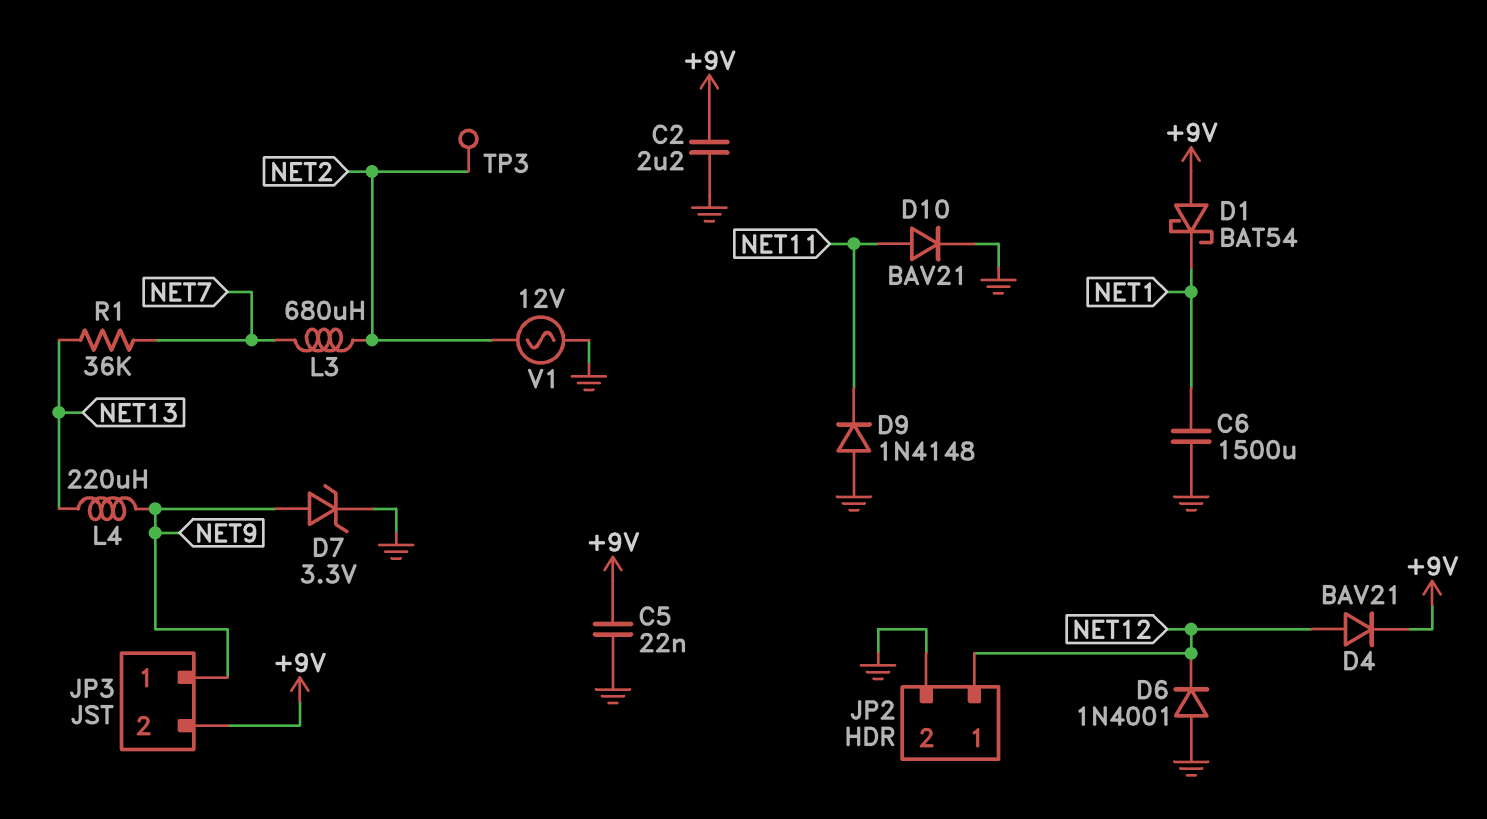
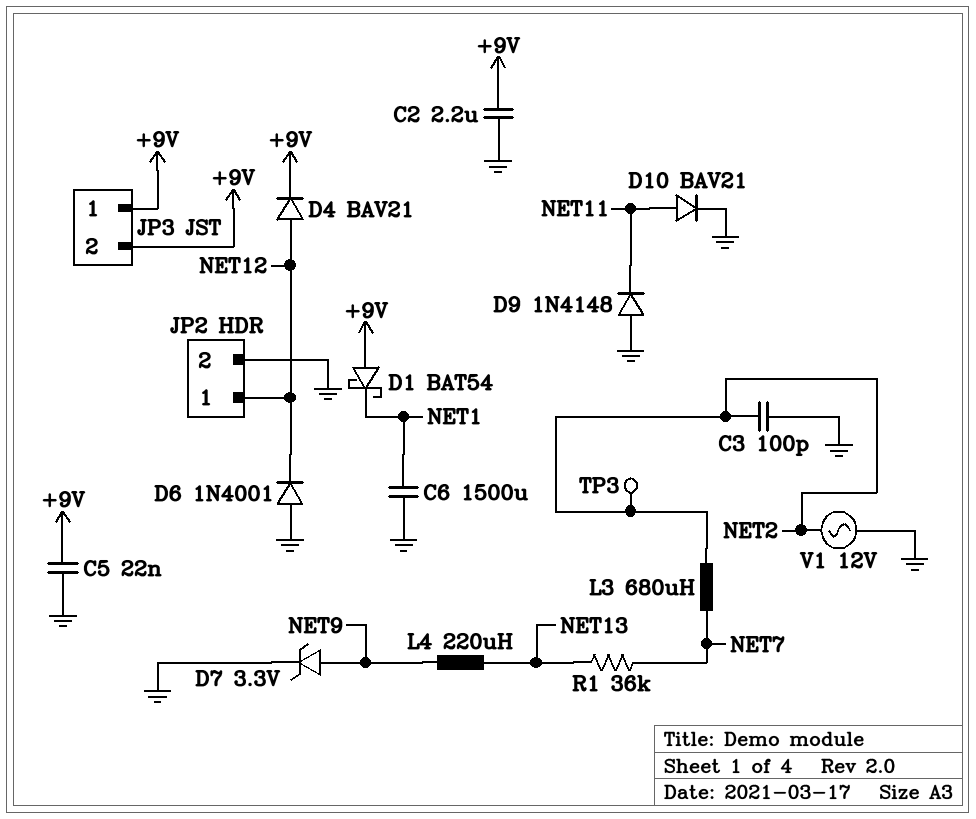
C3: none -> 100pF (GND, NET2)
JP3 pin 1: NET9 -> +9V

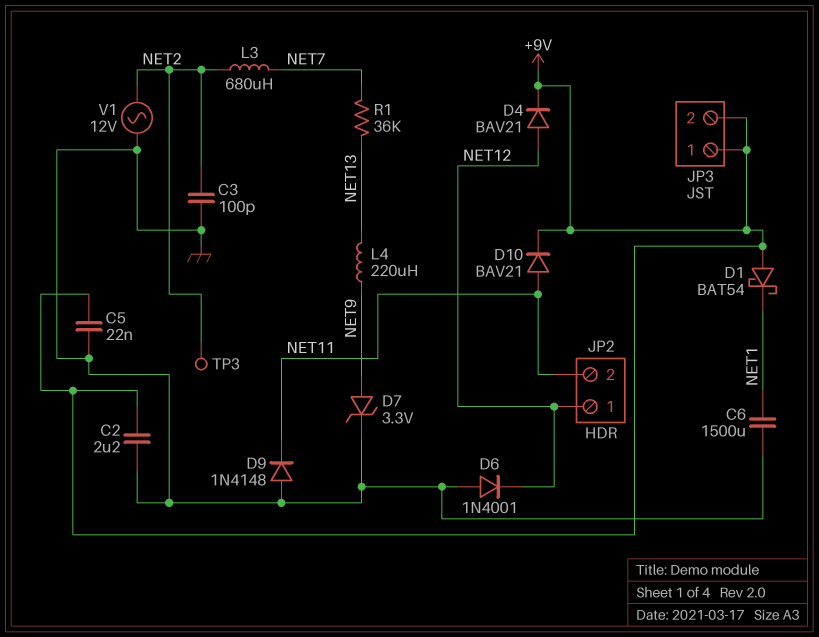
D10: diode BAV21 (A NET11, K GND) -> diode BAV21 (A NET11, K +9V)
JP2 pin 2: GND -> NET11

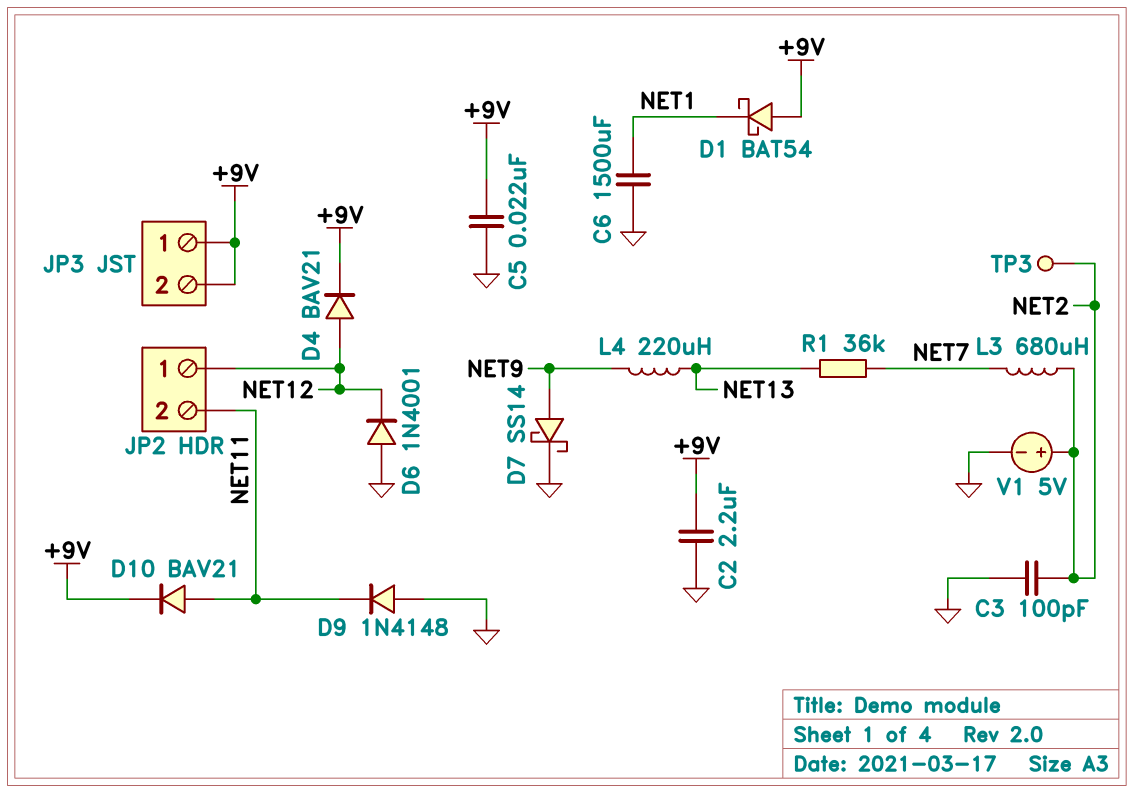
D7: zener 3.3V (A NET9, K GND) -> schottky SS14 (A NET9, K GND)
V1: AC 12V (GND, NET2) -> 5V (plus NET2, minus GND)

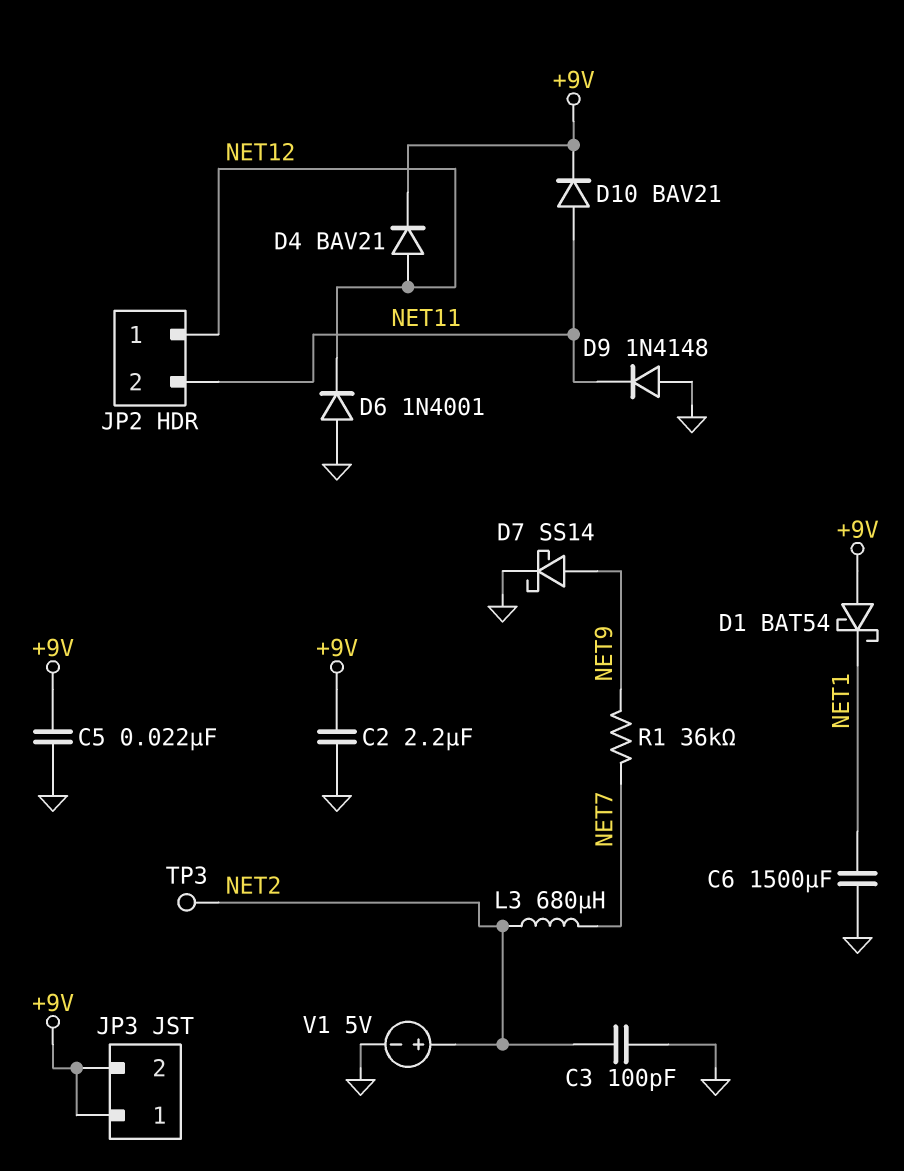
L4: 220uH (NET9, NET13) -> none
R1: 36k (NET7, NET13) -> 36k (NET7, NET9)

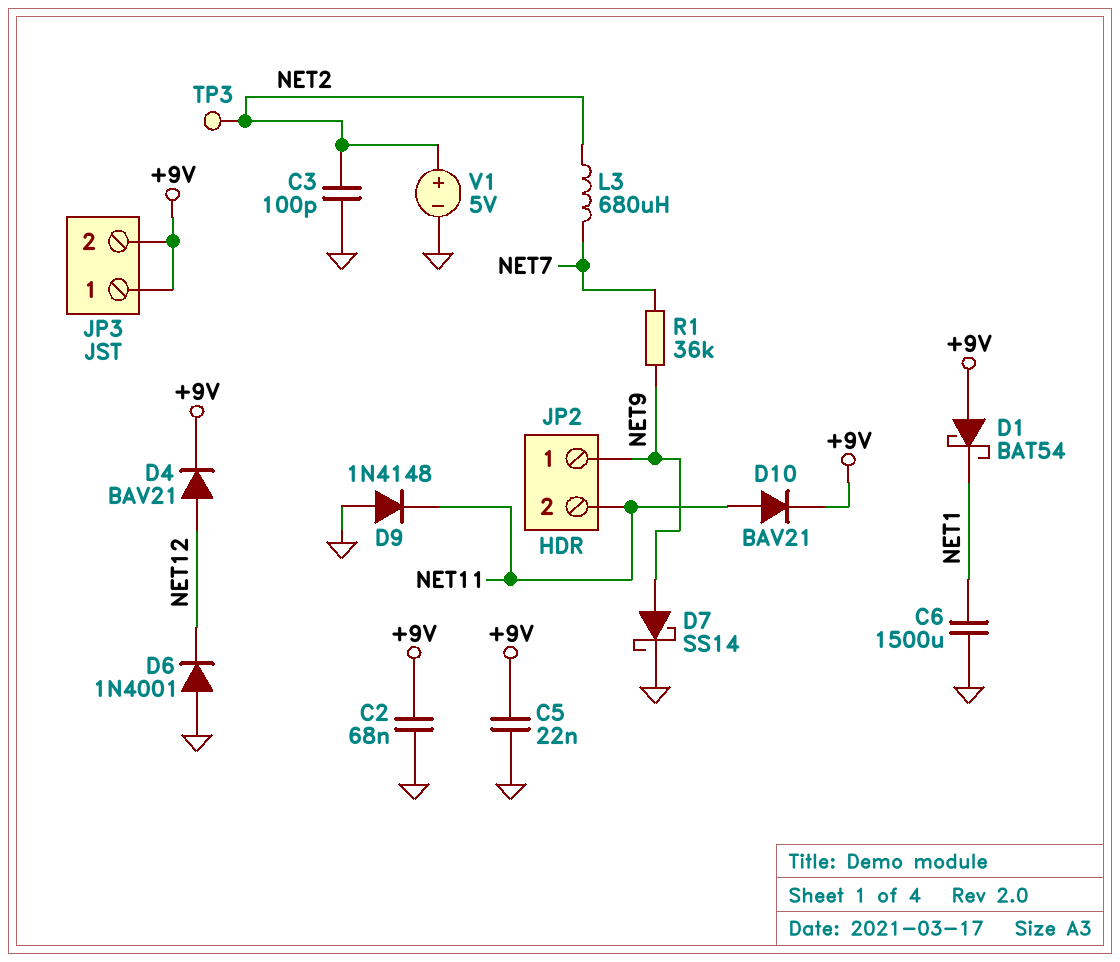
C2: 2.2uF (+9V, GND) -> 68nF (+9V, GND)
JP2 pin 1: NET12 -> NET9

